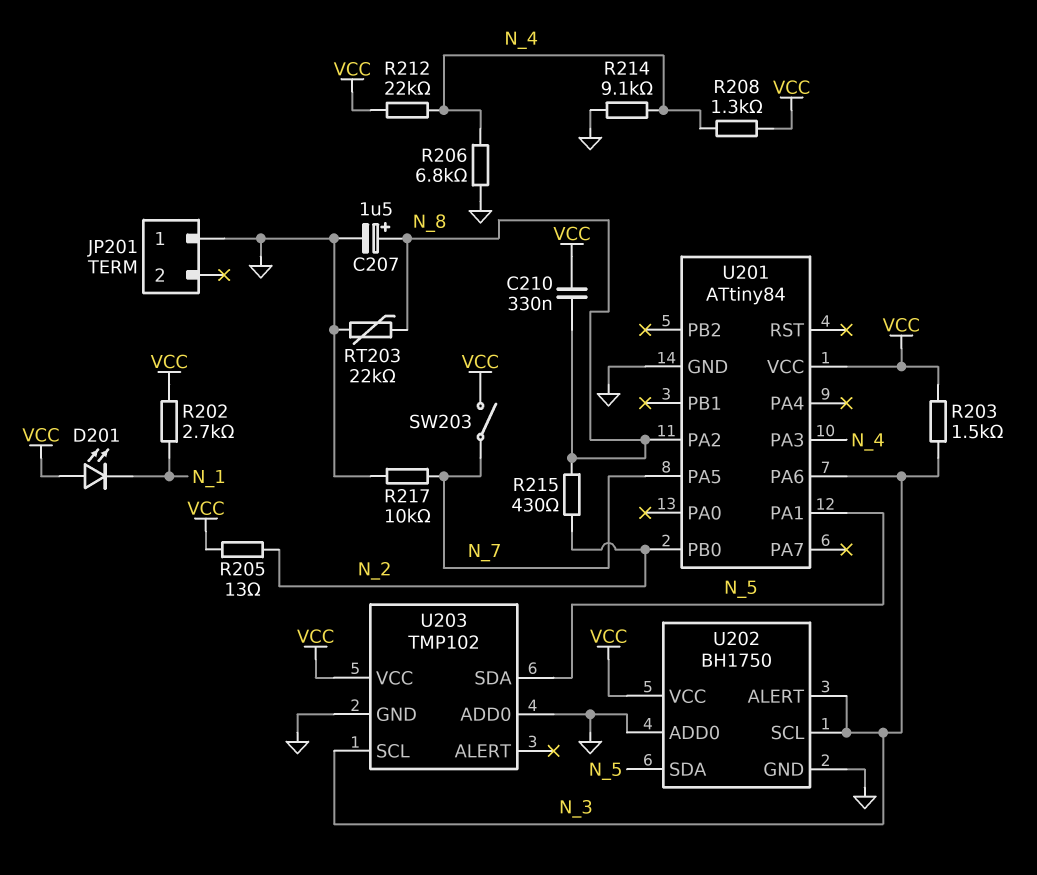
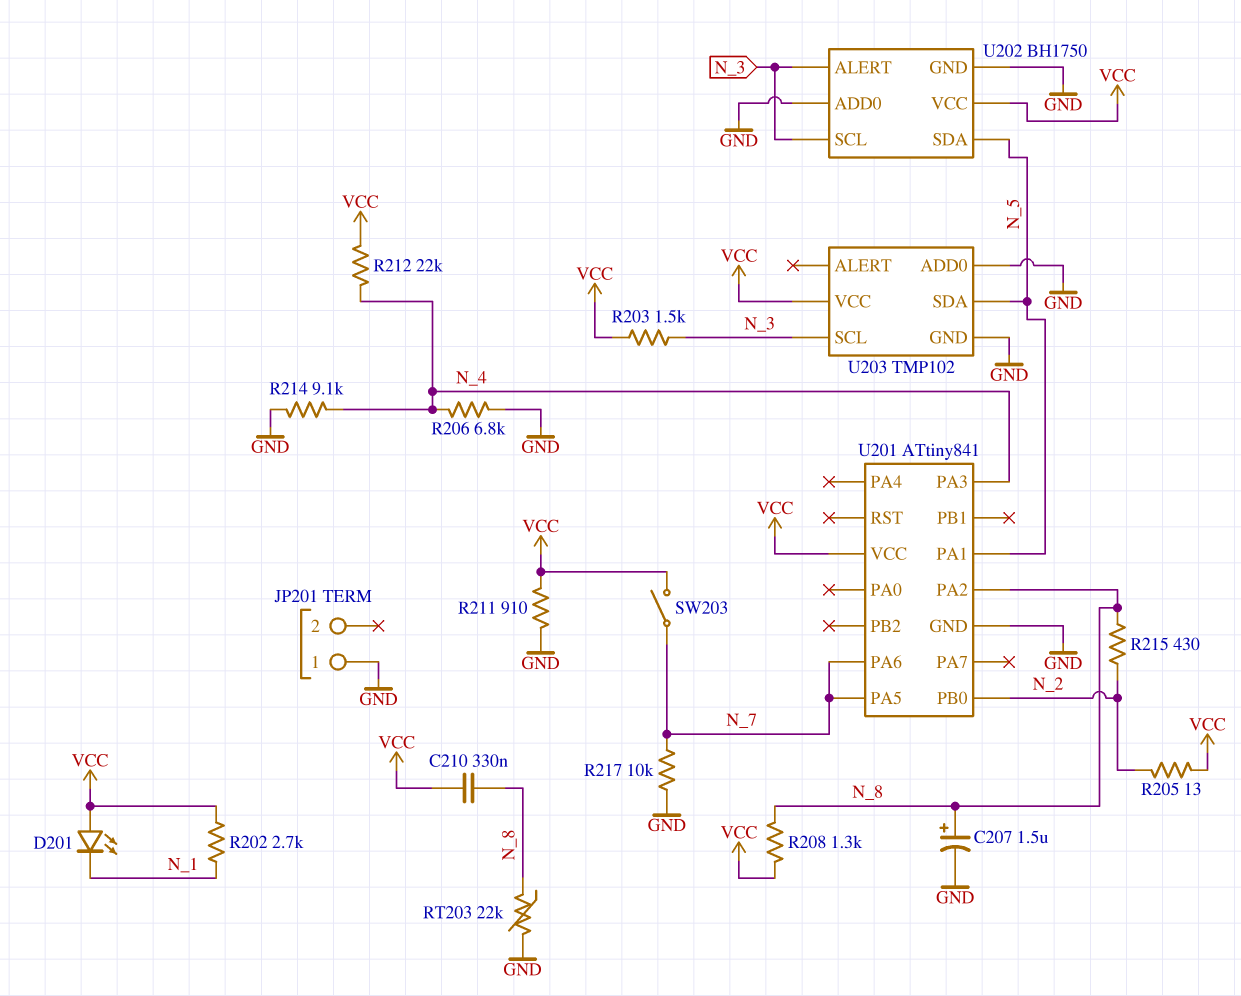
R208: 1.3k (N_4, VCC) -> 1.3k (N_8, VCC)
R211: none -> 910 (GND, VCC)
U201: ATtiny84 -> ATtiny841
U201 pin PA6: N_3 -> N_7

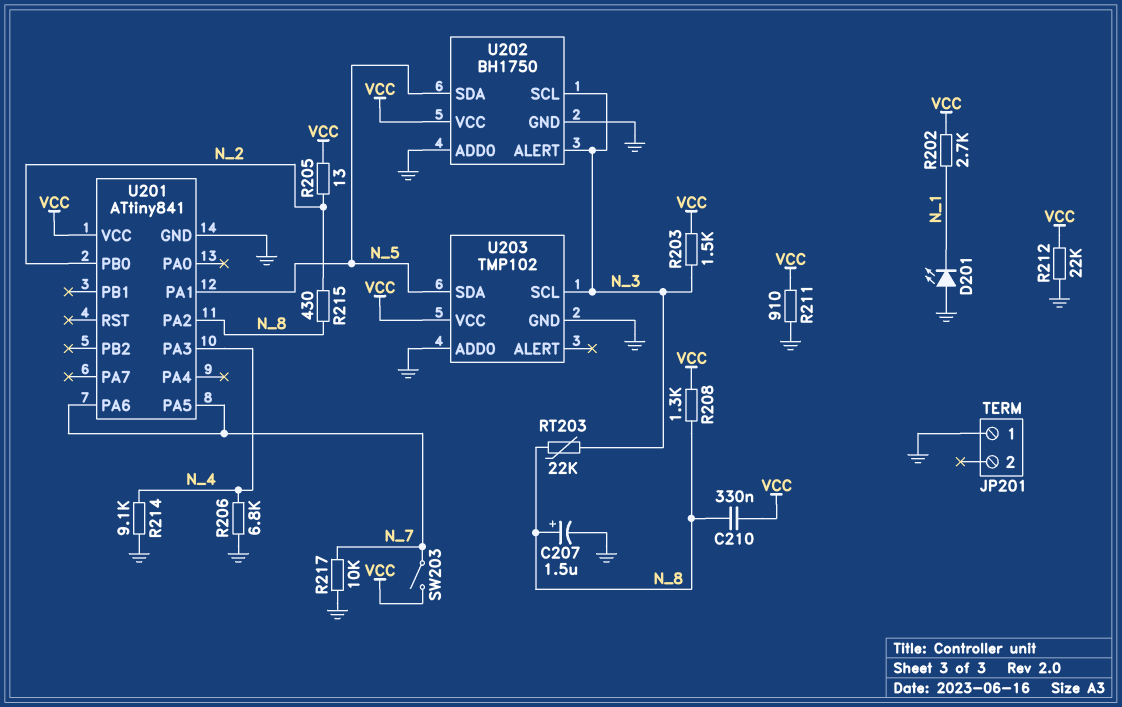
D201: LED (A VCC, K N_1) -> LED (A GND, K N_1)
R212: 22k (N_4, VCC) -> 22k (GND, VCC)
RT203: 22k (GND, N_8) -> 22k (N_3, N_8)

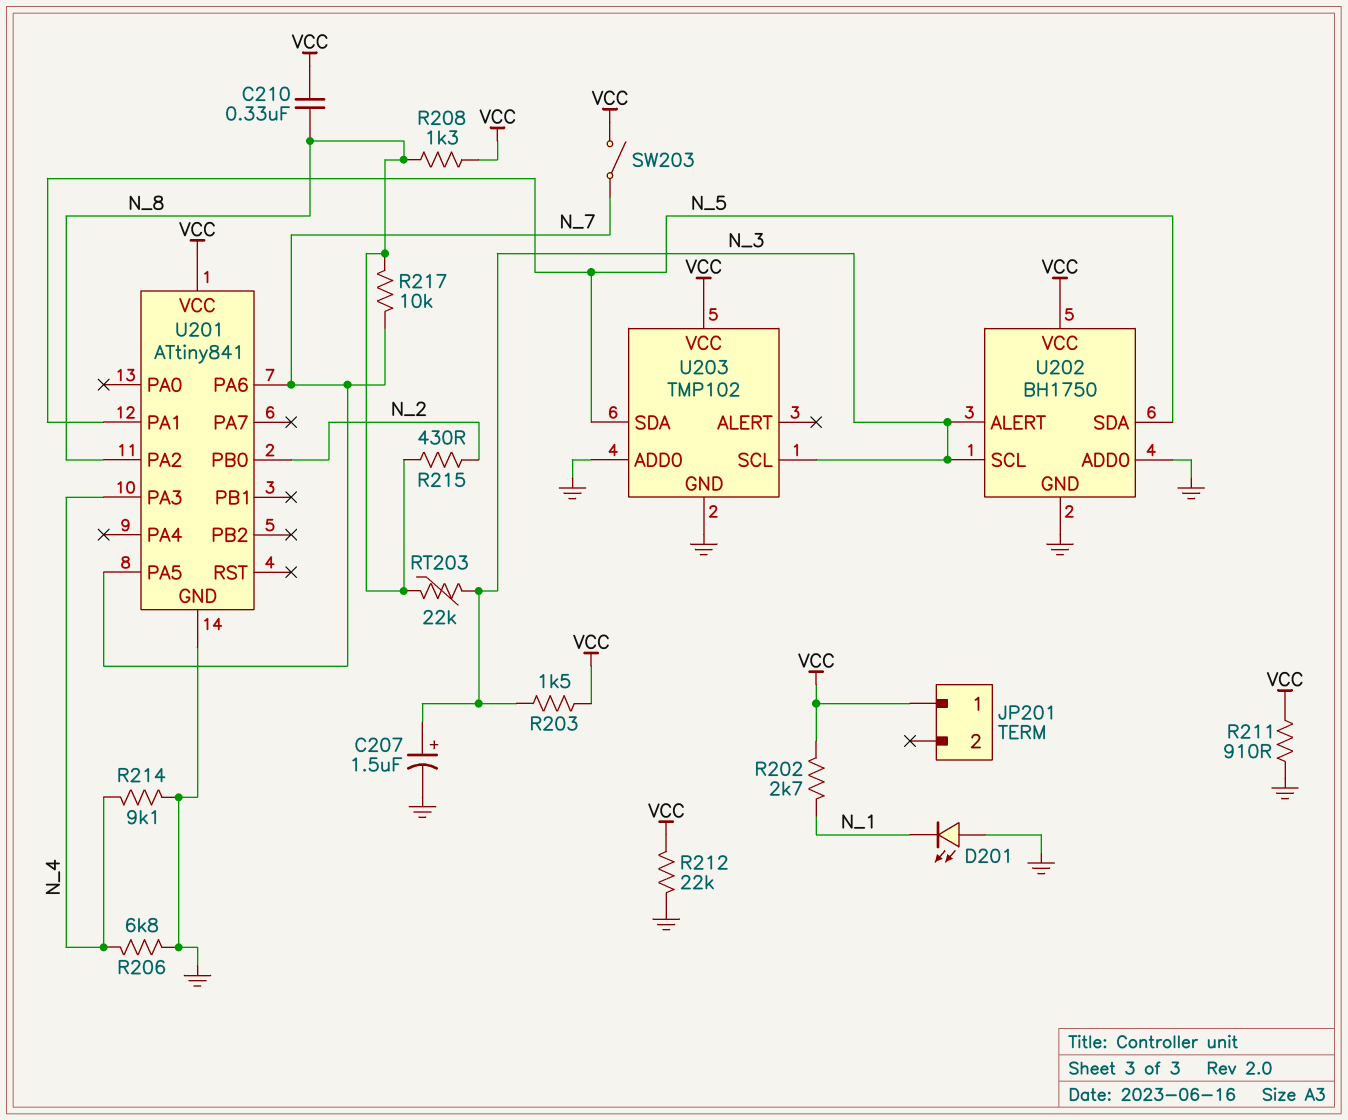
C207: 1.5uF (plus N_8, minus GND) -> 1.5uF (plus N_3, minus GND)
JP201 pin 1: GND -> VCC
R205: 13 (N_2, VCC) -> none
R217: 10k (GND, N_7) -> 10k (N_7, N_8)

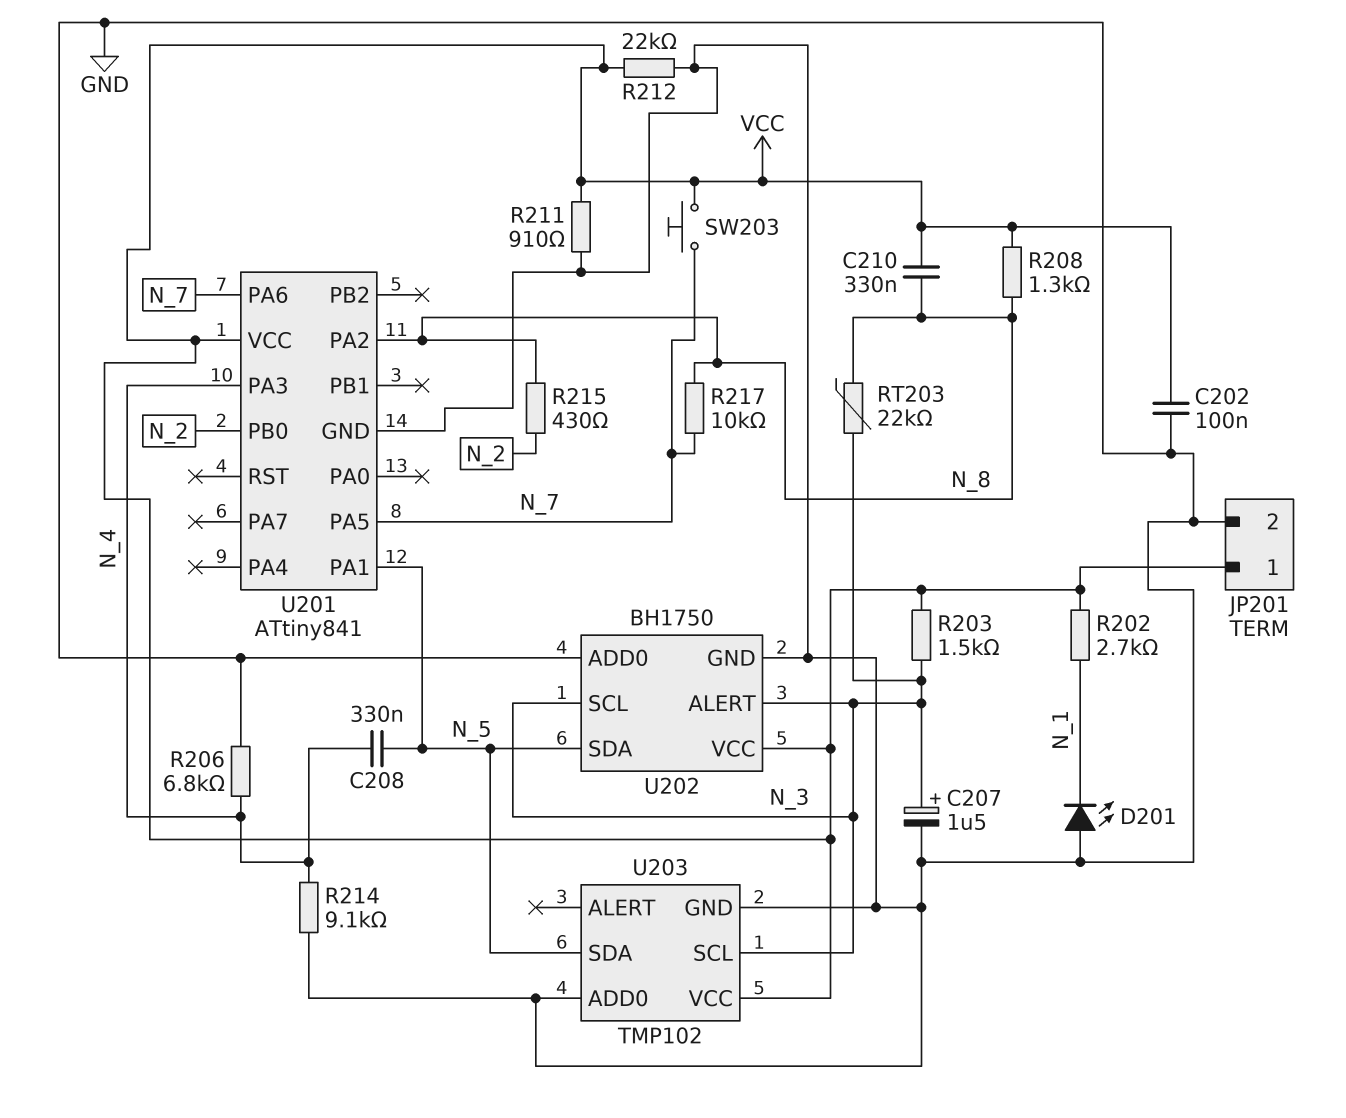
C202: none -> 100nF (GND, VCC)
C208: none -> 330nF (N_4, N_5)
JP201 pin 2: none -> GND
SW203: switch (N_7, VCC) -> button (N_7, VCC)

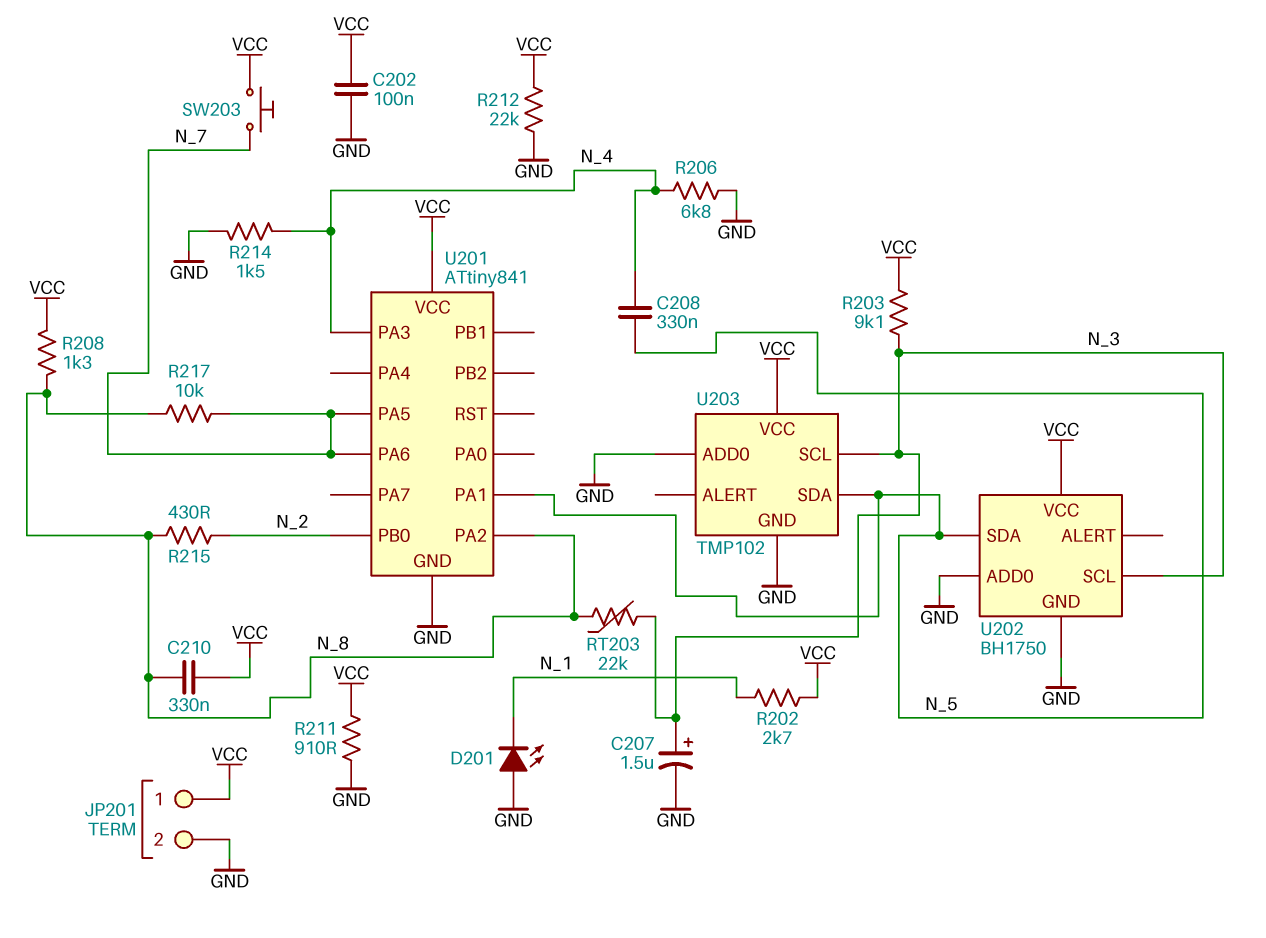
R203: 1.5k (N_3, VCC) -> 9.1k (N_3, VCC)
R214: 9.1k (GND, N_4) -> 1.5k (GND, N_4)
U202 pin ALERT: N_3 -> none

